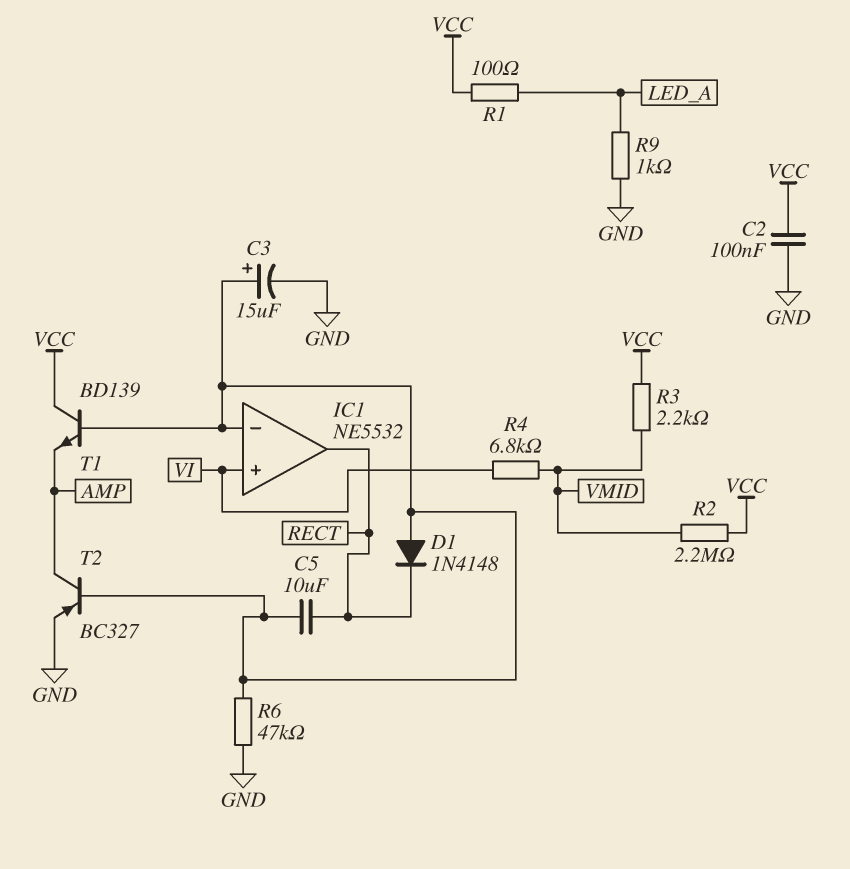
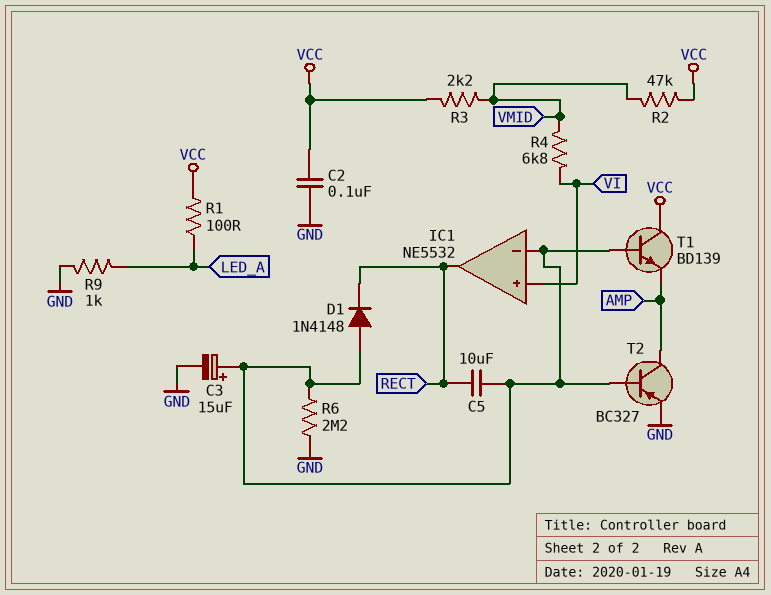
R2: 2.2M (VCC, VMID) -> 47k (VCC, VMID)
R6: 47k (GND, IC1/in-) -> 2.2M (GND, IC1/in-)

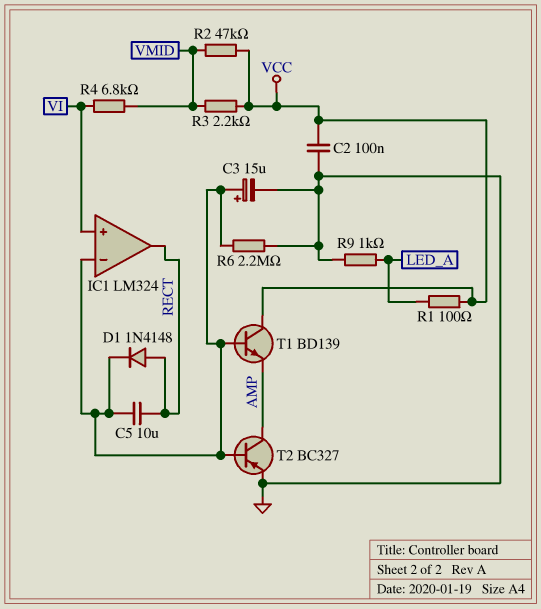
D1: diode 1N4148 (A IC1/in-, K RECT) -> diode 1N4148 (A RECT, K IC1/in-)
IC1: NE5532 -> LM324

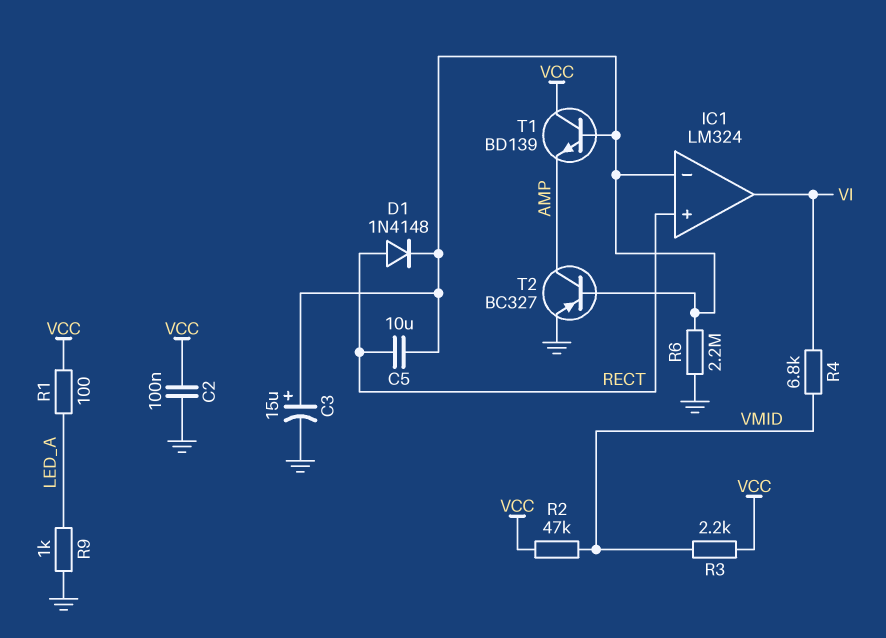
IC1 pin in+: VI -> RECT
IC1 pin out: RECT -> VI

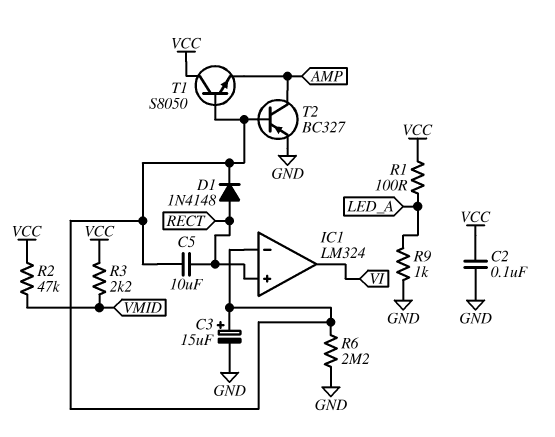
R4: 6.8k (VI, VMID) -> none
T1: NPN BD139 (B IC1/in-, C VCC, E AMP) -> NPN S8050 (B IC1/in-, C VCC, E AMP)

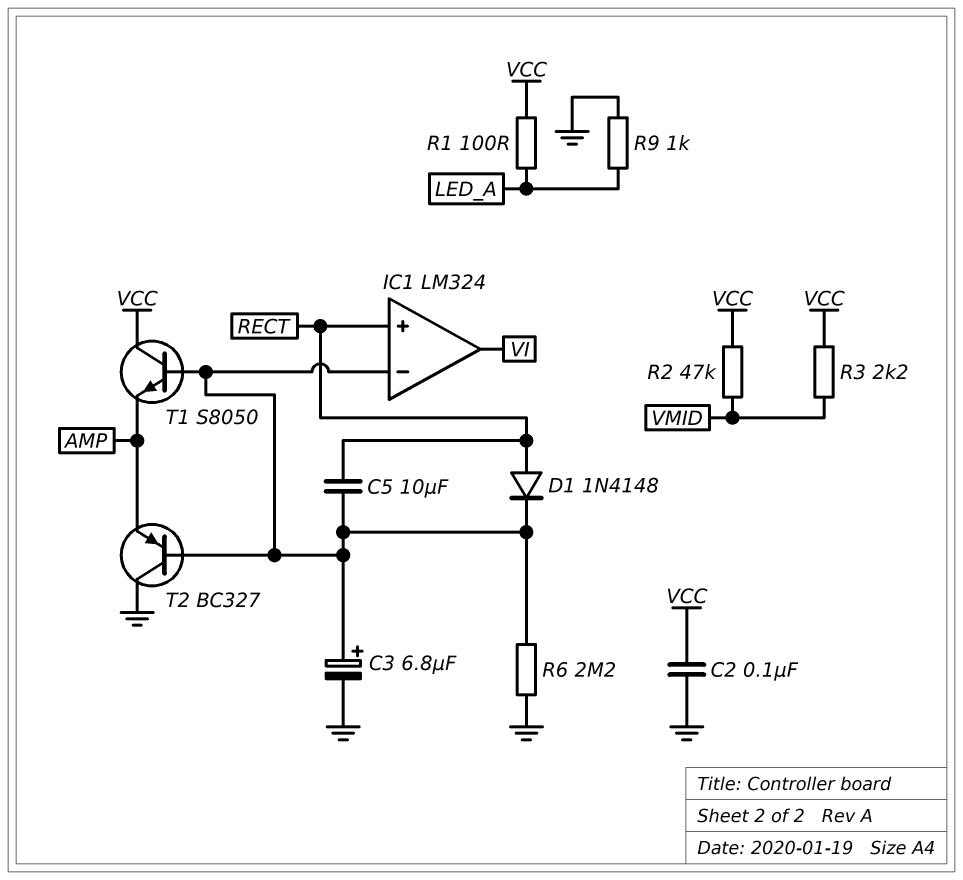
C3: 15uF (plus IC1/in-, minus GND) -> 6.8uF (plus IC1/in-, minus GND)
T2: PNP BC327 (B IC1/in-, C AMP, E GND) -> PNP BC327 (B IC1/in-, C GND, E AMP)

